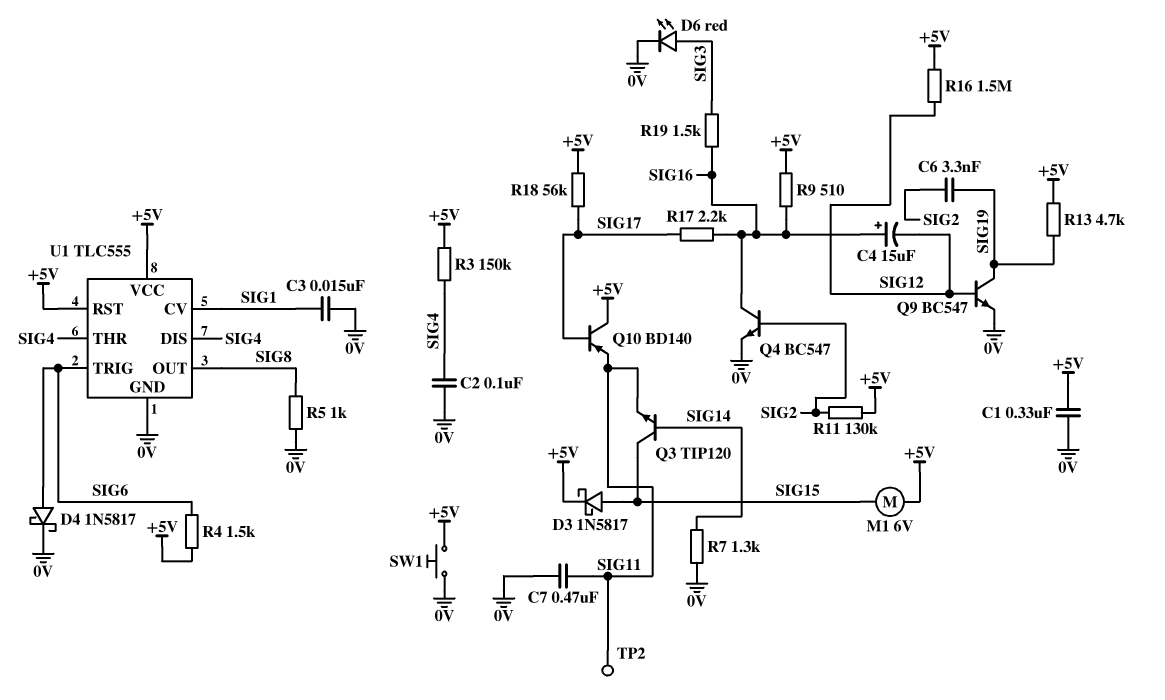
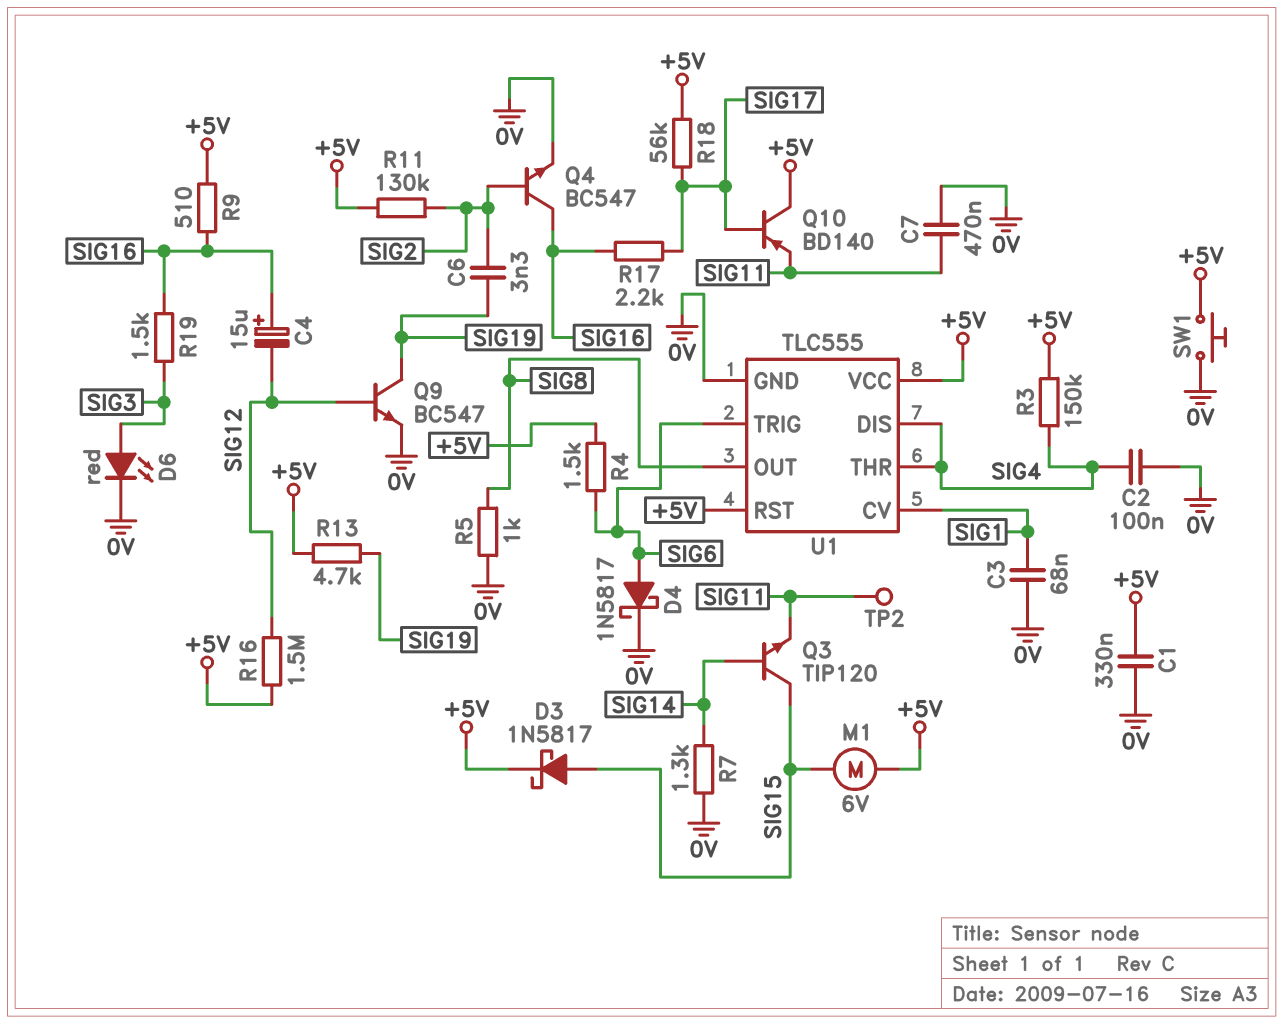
C3: 15nF (0V, SIG1) -> 68nF (0V, SIG1)

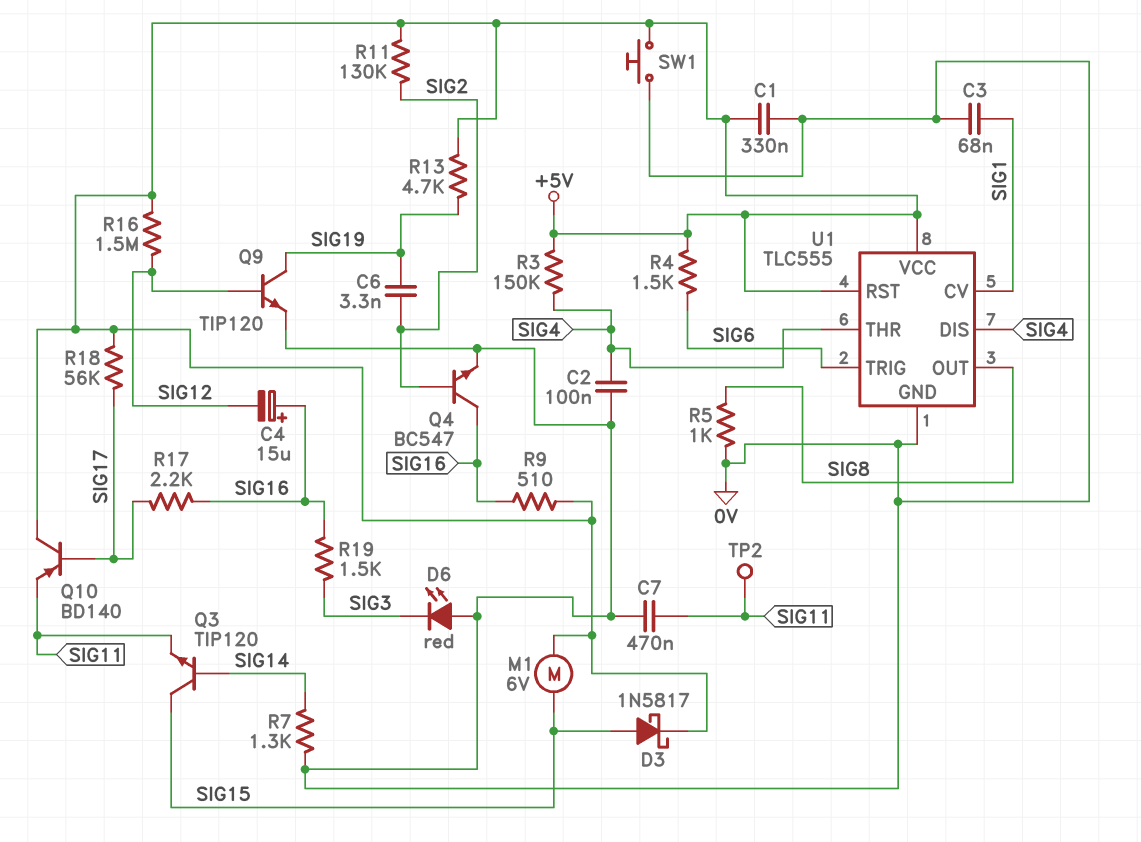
D4: schottky 1N5817 (A SIG6, K 0V) -> none
D6: LED red (A SIG3, K 0V) -> LED red (A 0V, K SIG3)
Q9: NPN BC547 (B SIG12, C SIG19, E 0V) -> NPN TIP120 (B SIG12, C SIG19, E 0V)

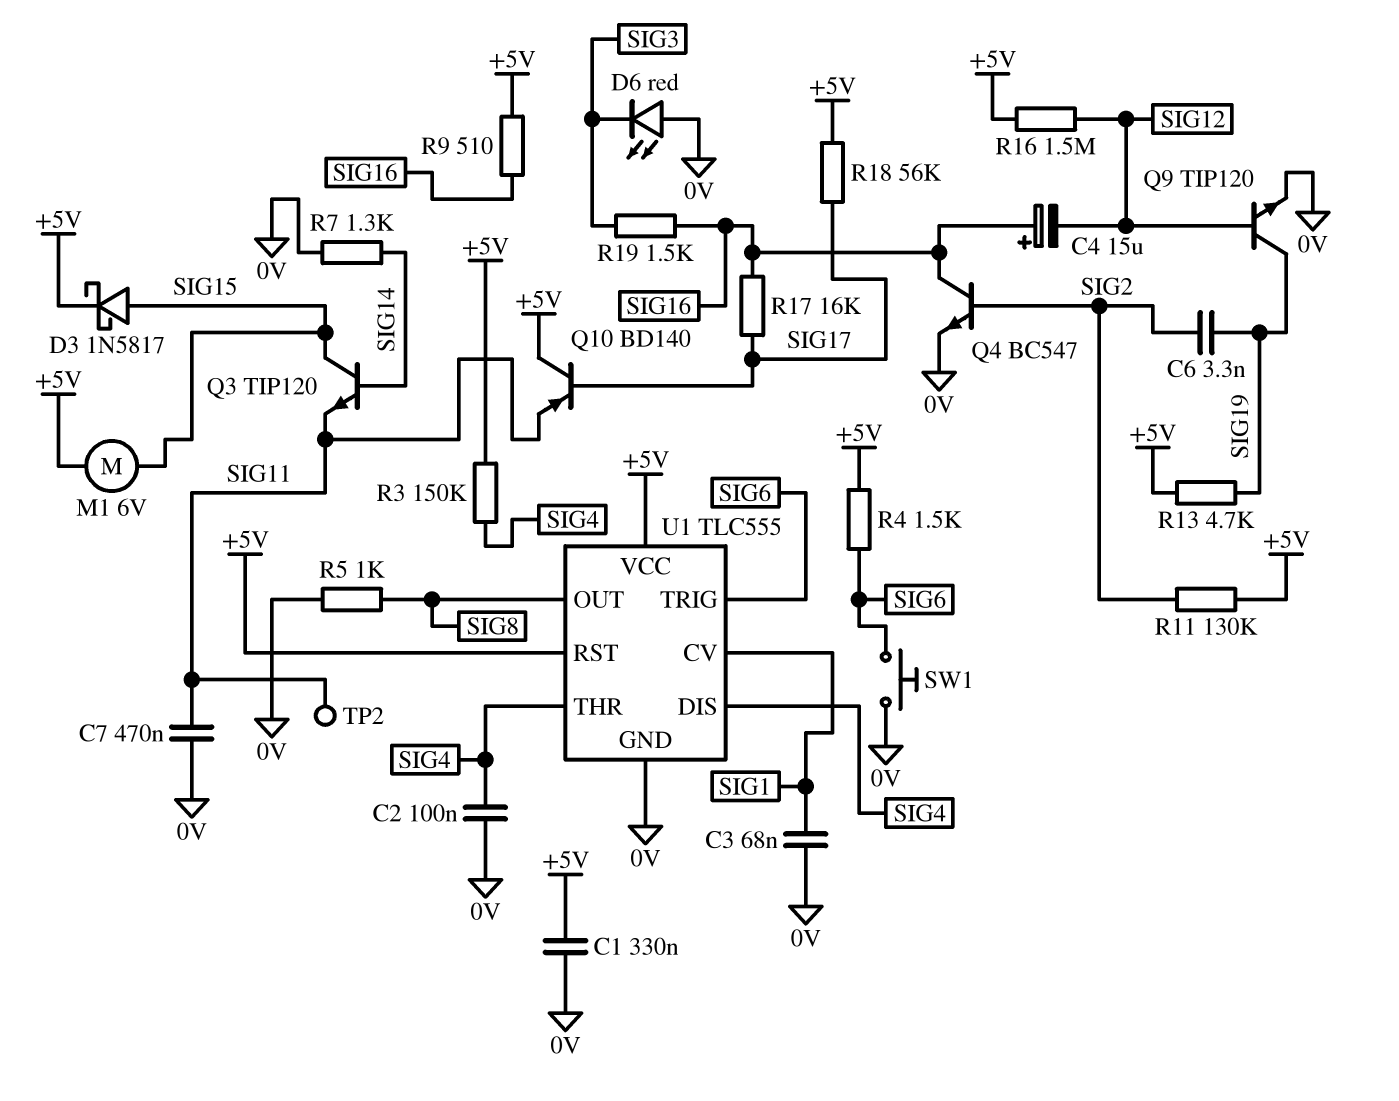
R17: 2.2k (SIG16, SIG17) -> 16k (SIG16, SIG17)
SW1: button (+5V, 0V) -> button (0V, SIG6)

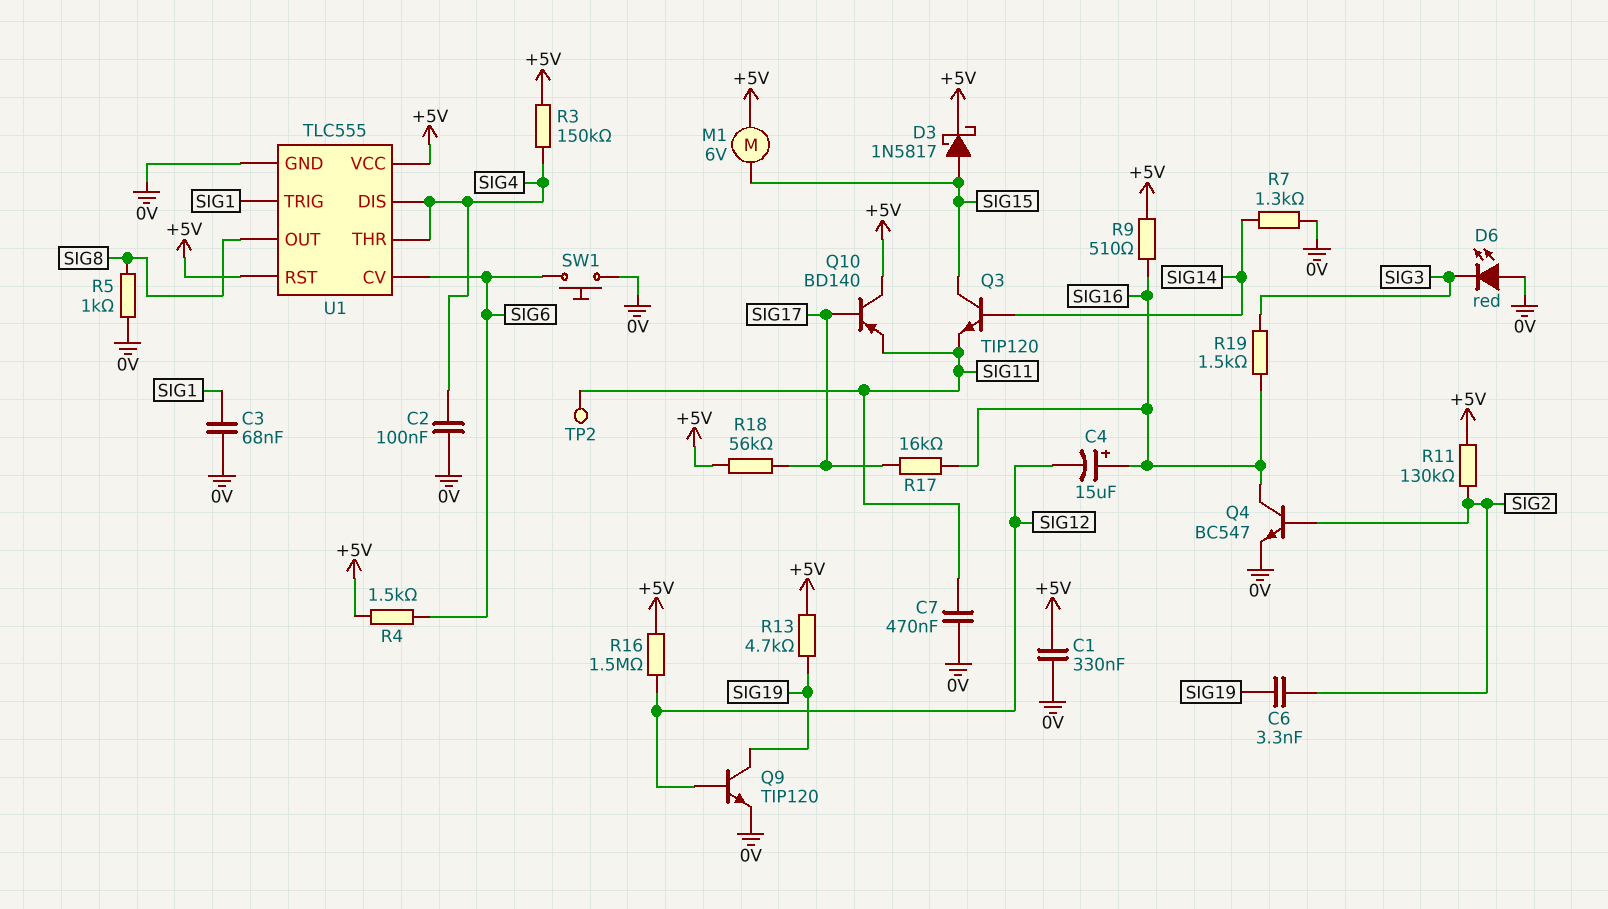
U1 pin CV: SIG1 -> SIG6
U1 pin TRIG: SIG6 -> SIG1

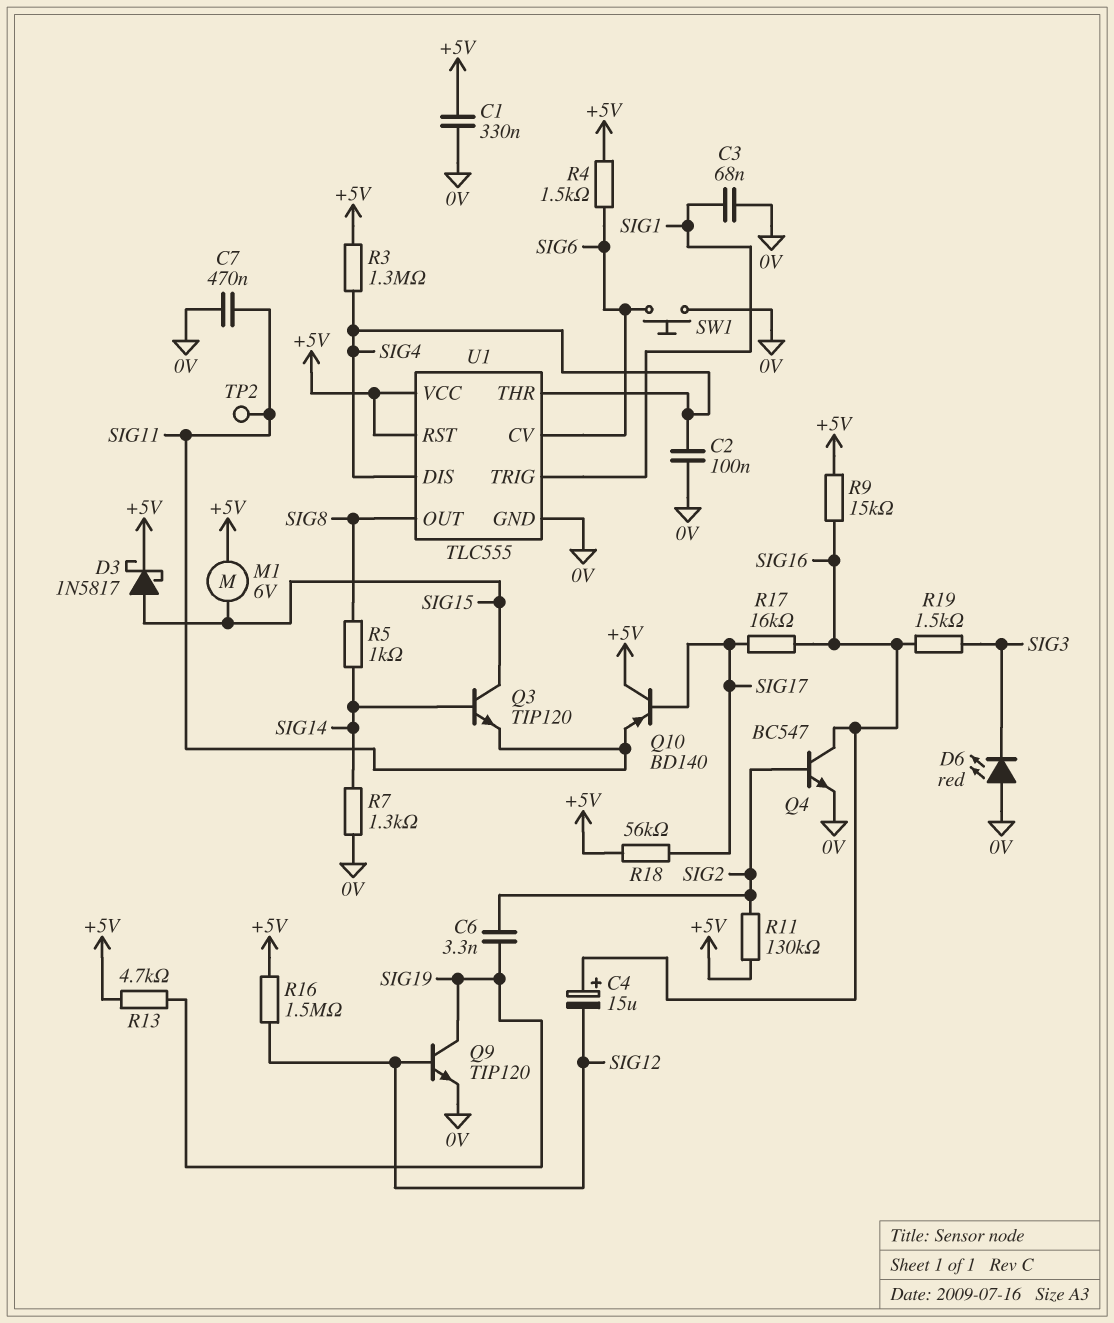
R3: 150k (+5V, SIG4) -> 1.3M (+5V, SIG4)
R5: 1k (0V, SIG8) -> 1k (SIG8, SIG14)
R9: 510 (+5V, SIG16) -> 15k (+5V, SIG16)

